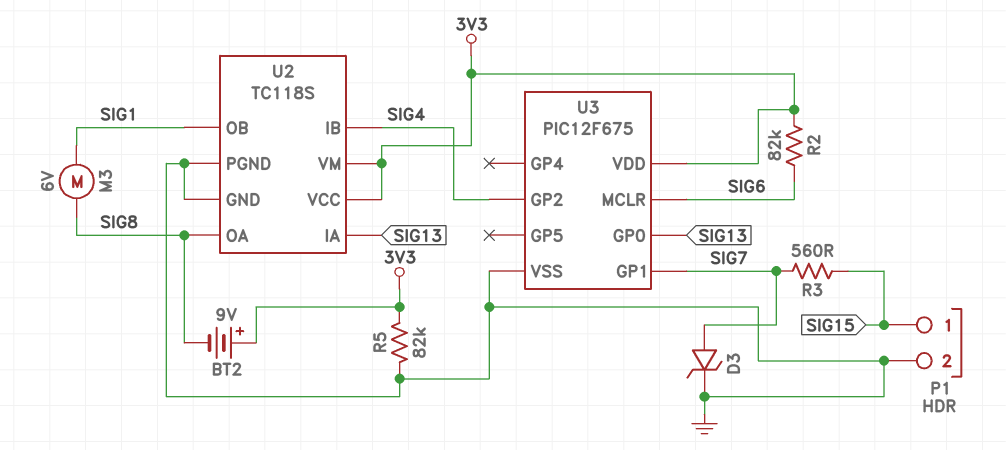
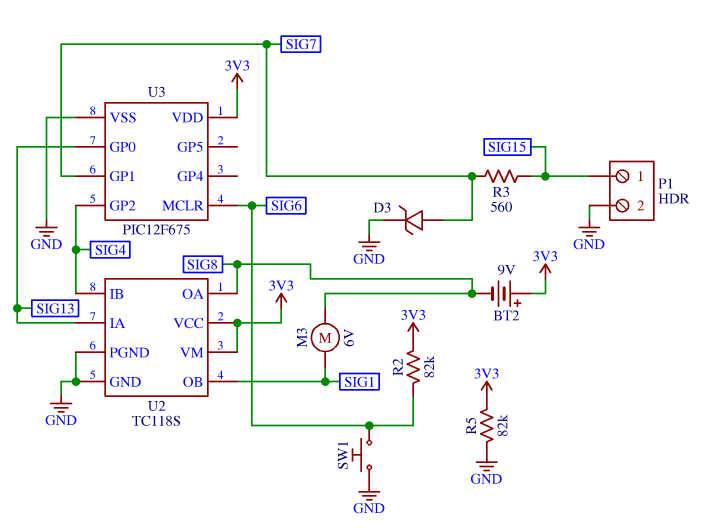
SW1: none -> button (GND, SIG6)

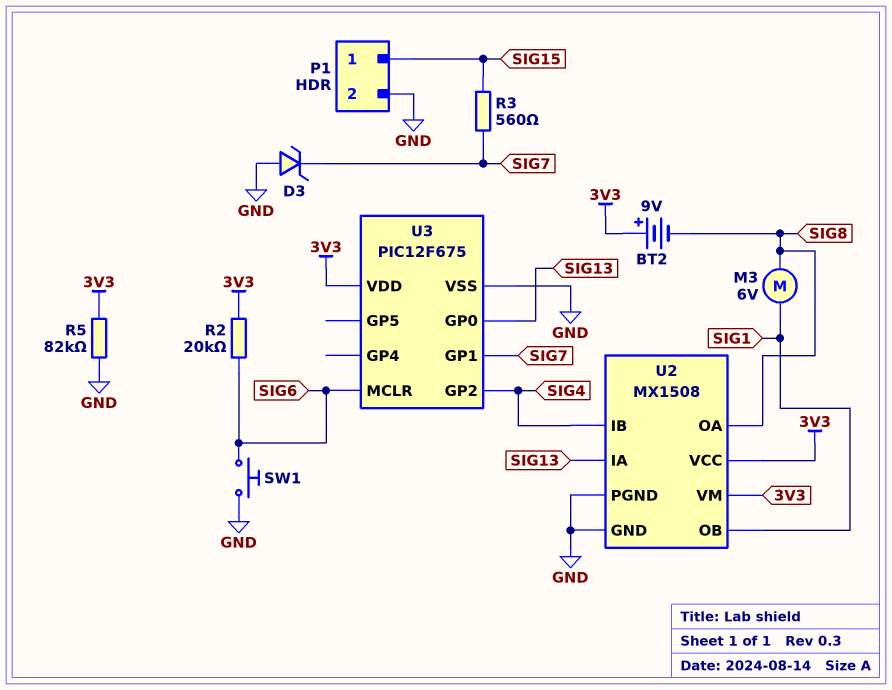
D3: zener (A SIG7, K GND) -> zener (A GND, K SIG7)
R2: 82k (3V3, SIG6) -> 20k (3V3, SIG6)
U2: TC118S -> MX1508

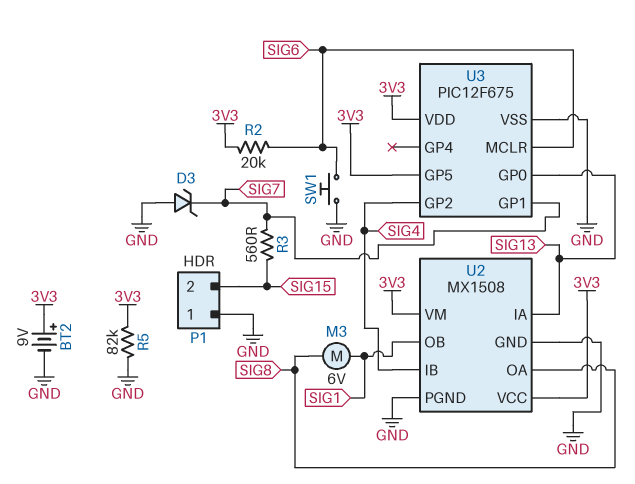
BT2: 9V (plus 3V3, minus SIG8) -> 9V (plus 3V3, minus GND)
P1 pin 1: SIG15 -> GND
P1 pin 2: GND -> SIG15
U3 pin GP5: none -> 3V3

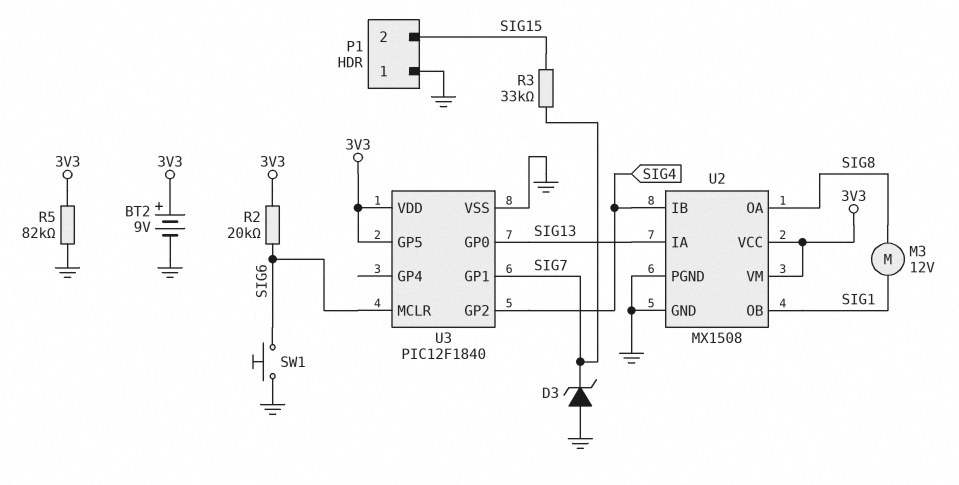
M3: motor 6V (SIG1, SIG8) -> motor 12V (SIG1, SIG8)
R3: 560 (SIG7, SIG15) -> 33k (SIG7, SIG15)
U3: PIC12F675 -> PIC12F1840

